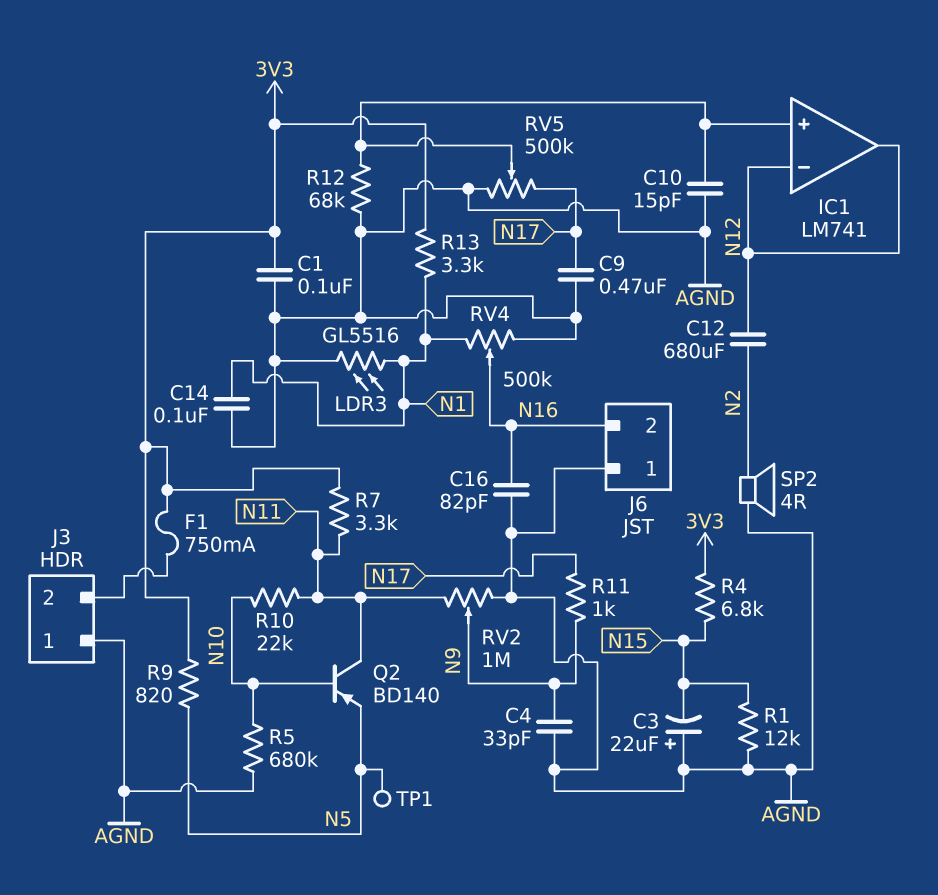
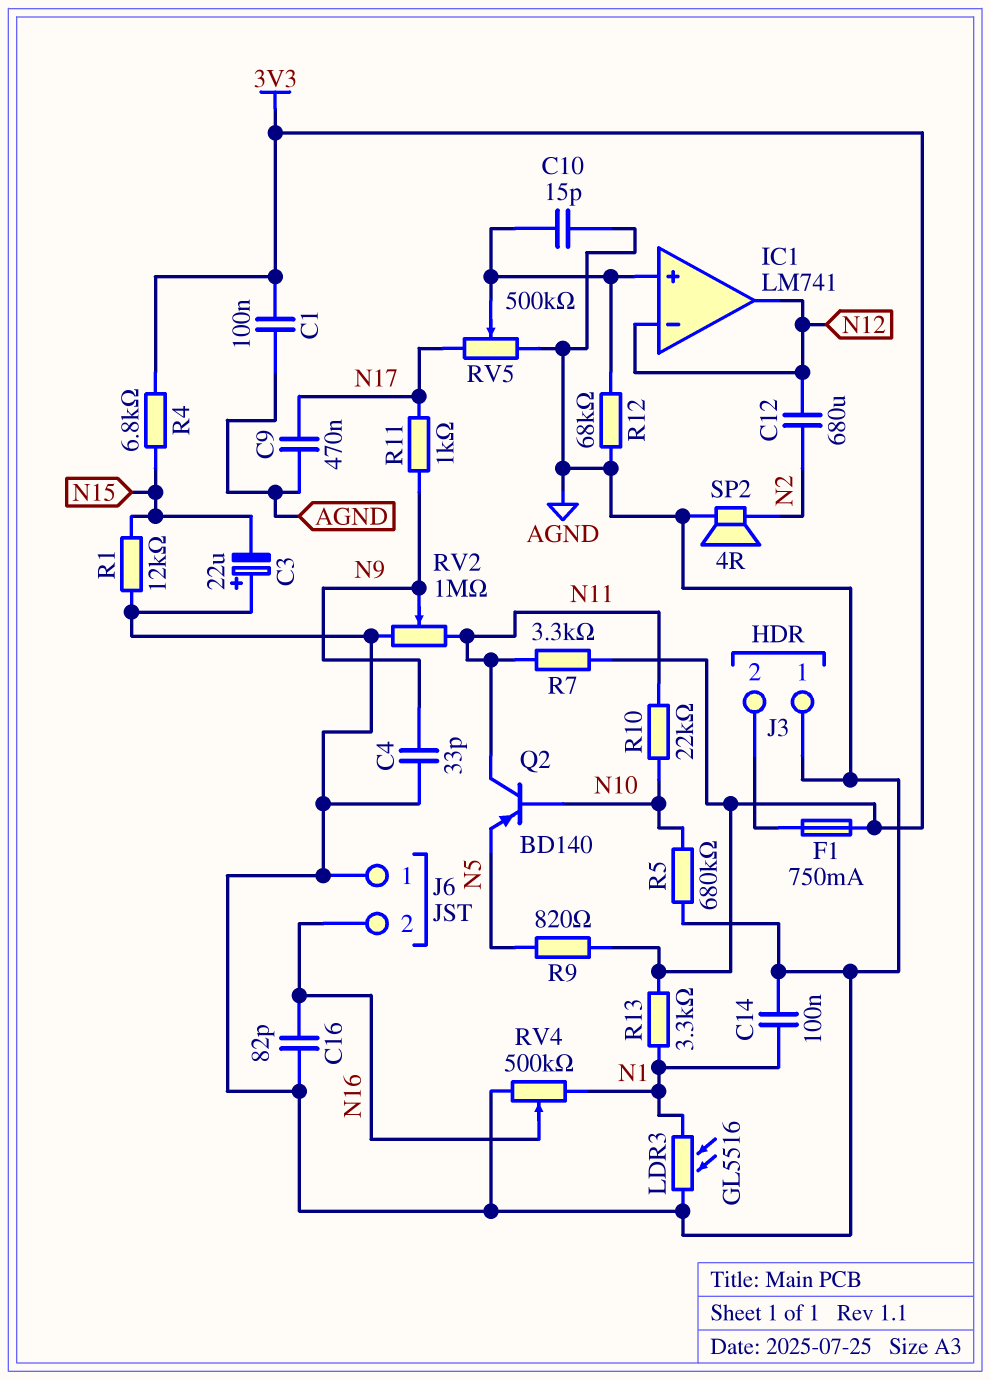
TP1: test point (N5) -> none

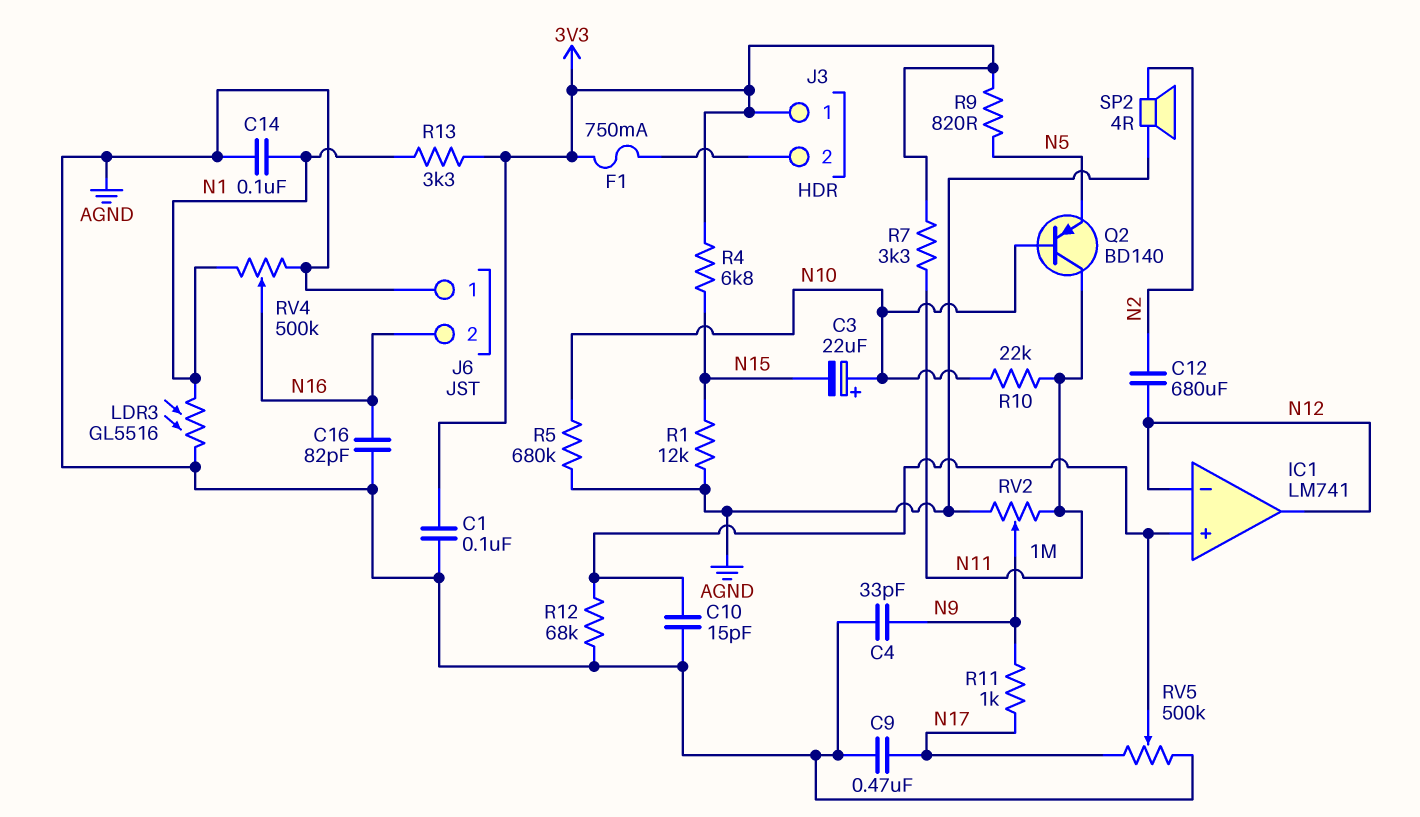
C3: 22uF (plus AGND, minus N15) -> 22uF (plus N10, minus N15)
J3 pin 1: AGND -> 3V3

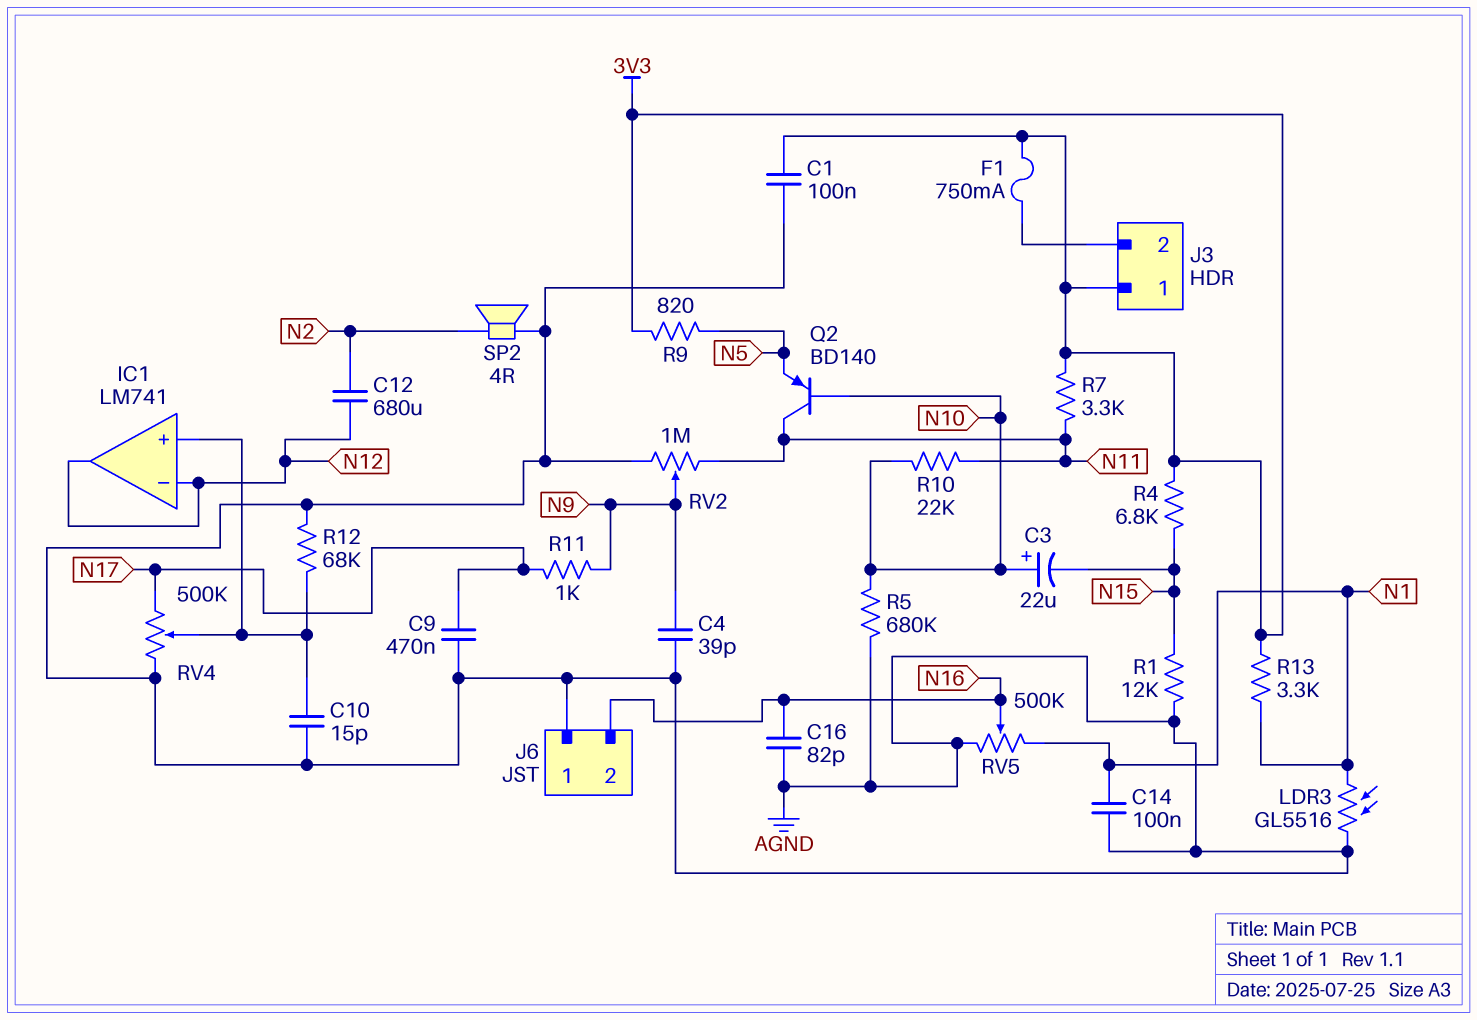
C4: 33pF (AGND, N9) -> 39pF (AGND, N9)
RV4: 500k (AGND, N1, wiper N16) -> 500k (AGND, N17, wiper IC1/in+)
RV5: 500k (AGND, N17, wiper IC1/in+) -> 500k (AGND, N1, wiper N16)

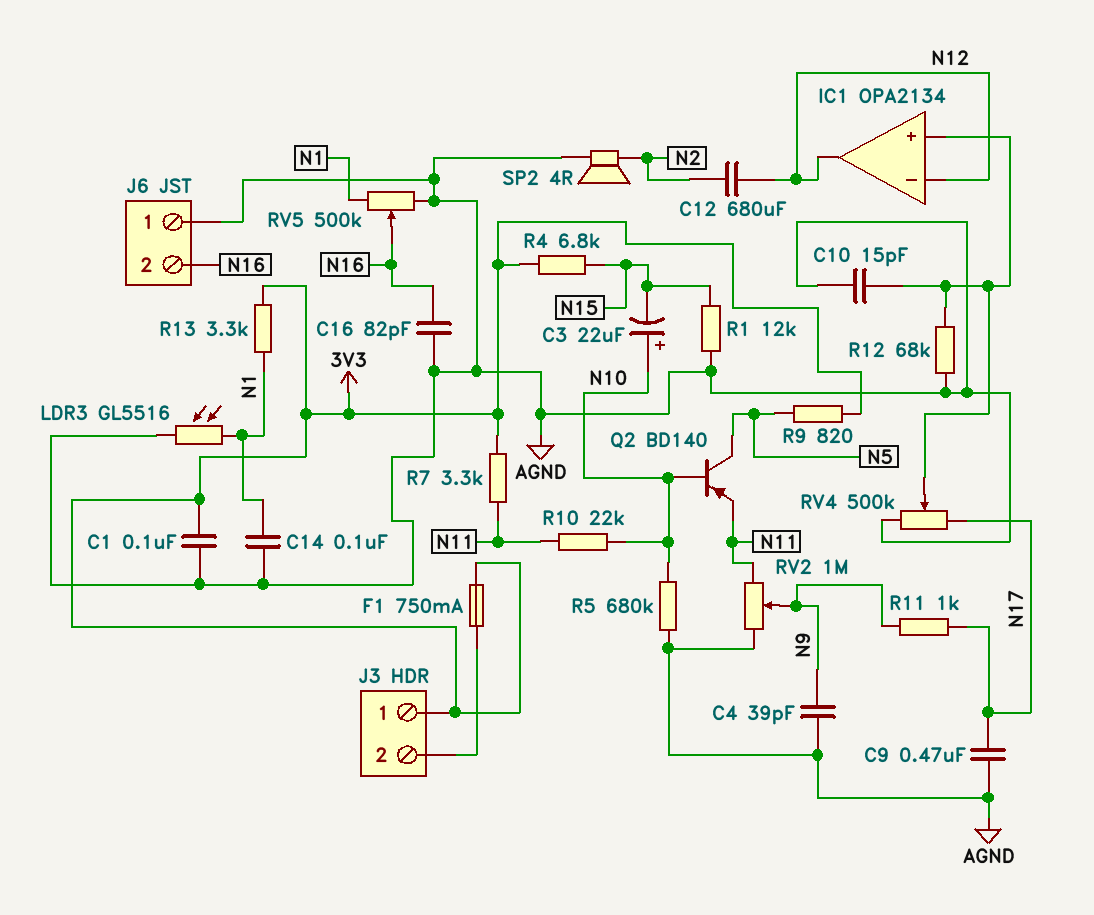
IC1: LM741 -> OPA2134
Q2: PNP BD140 (B N10, C N11, E N5) -> PNP BD140 (B N10, C N5, E N11)

